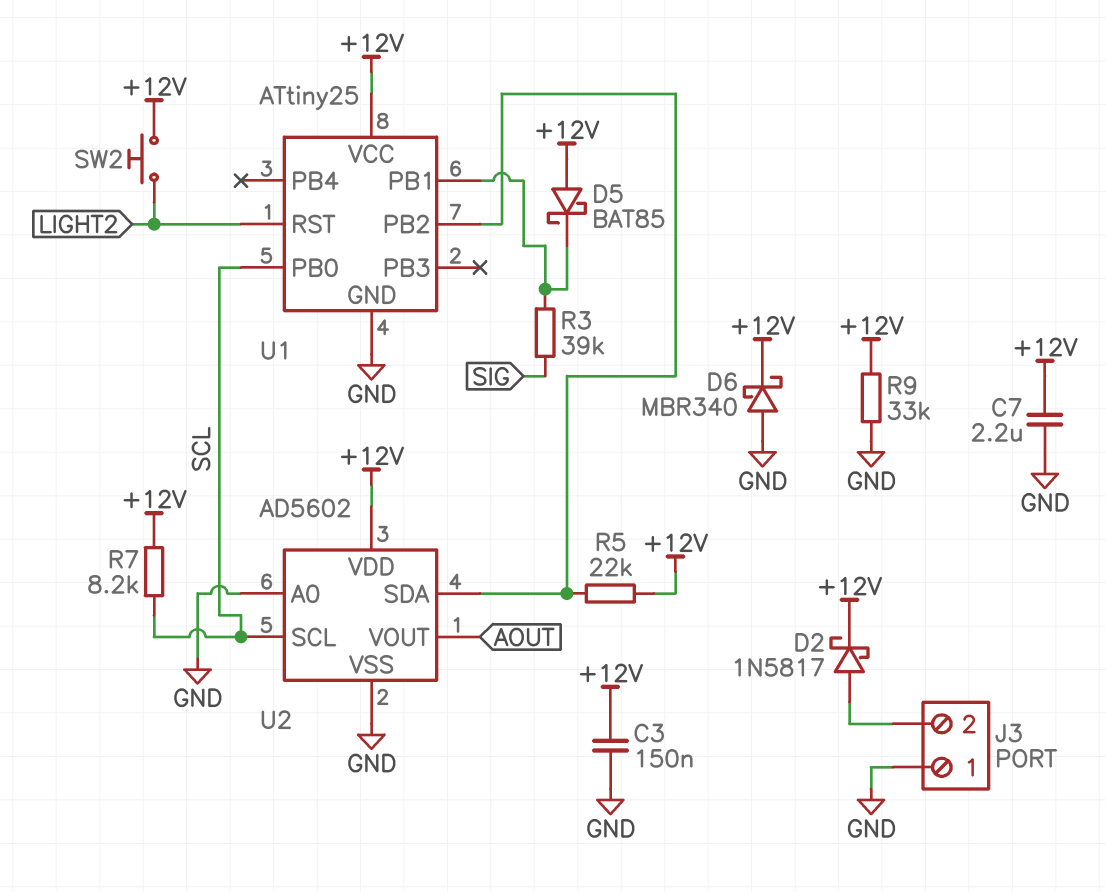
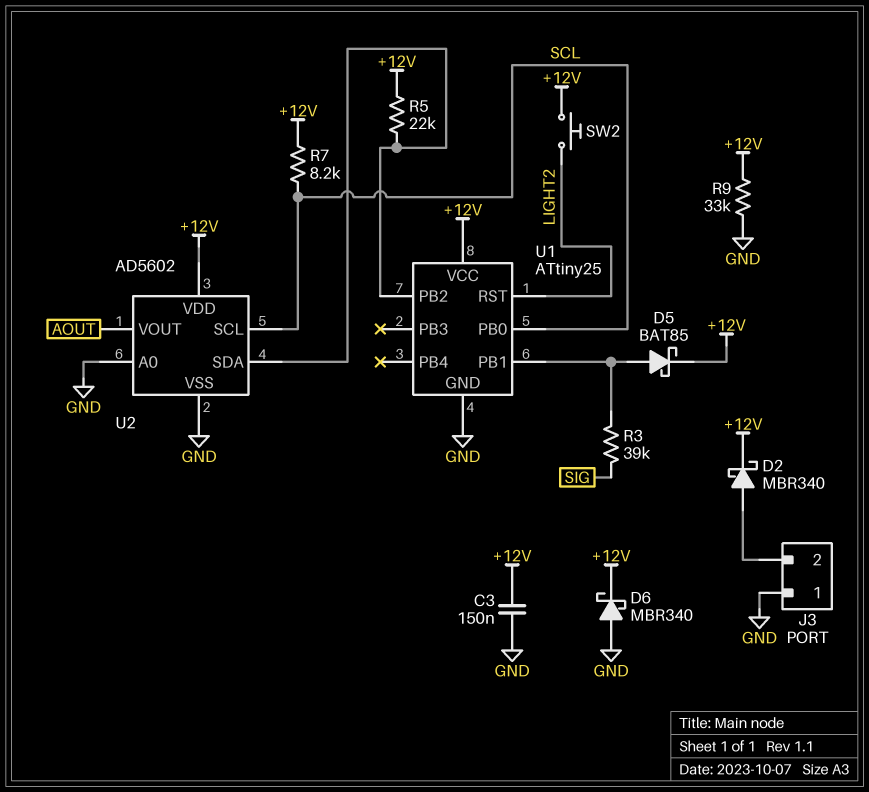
C7: 2.2uF (+12V, GND) -> none
D2: schottky 1N5817 (A J3/2, K +12V) -> schottky MBR340 (A J3/2, K +12V)
D5: schottky BAT85 (A +12V, K U1/PB1) -> schottky BAT85 (A U1/PB1, K +12V)

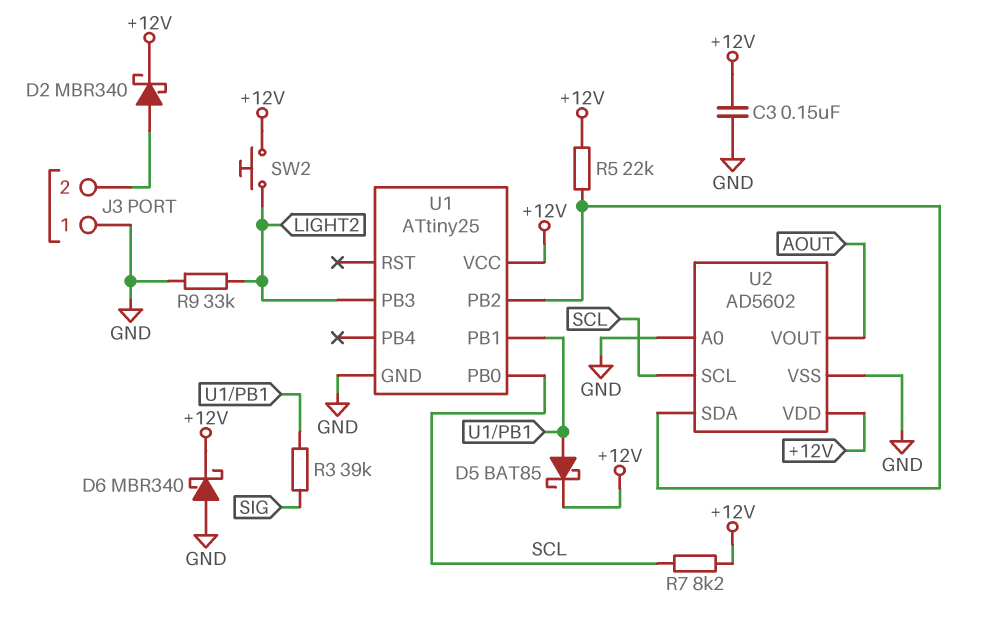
R9: 33k (+12V, GND) -> 33k (GND, LIGHT2)
U1 pin PB3: none -> LIGHT2
U1 pin RST: LIGHT2 -> none

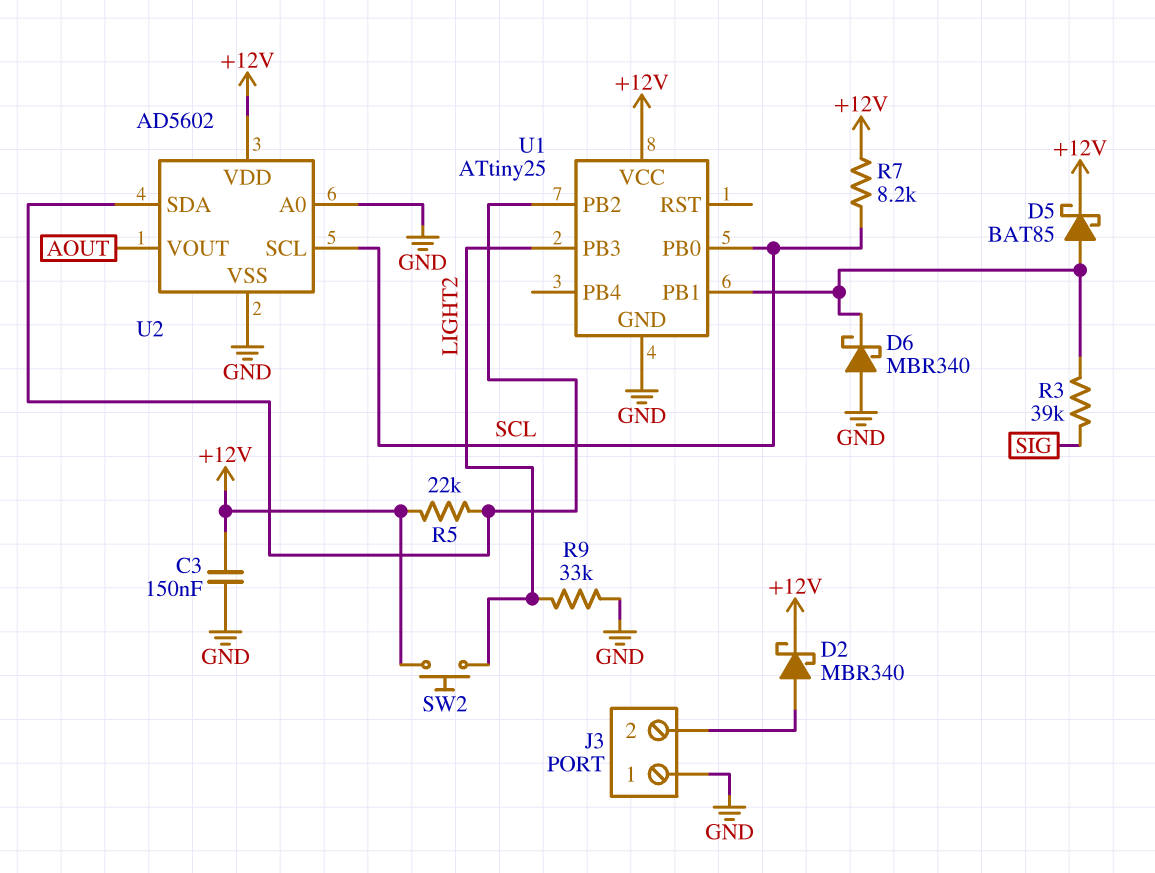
D6: schottky MBR340 (A GND, K +12V) -> schottky MBR340 (A GND, K U1/PB1)

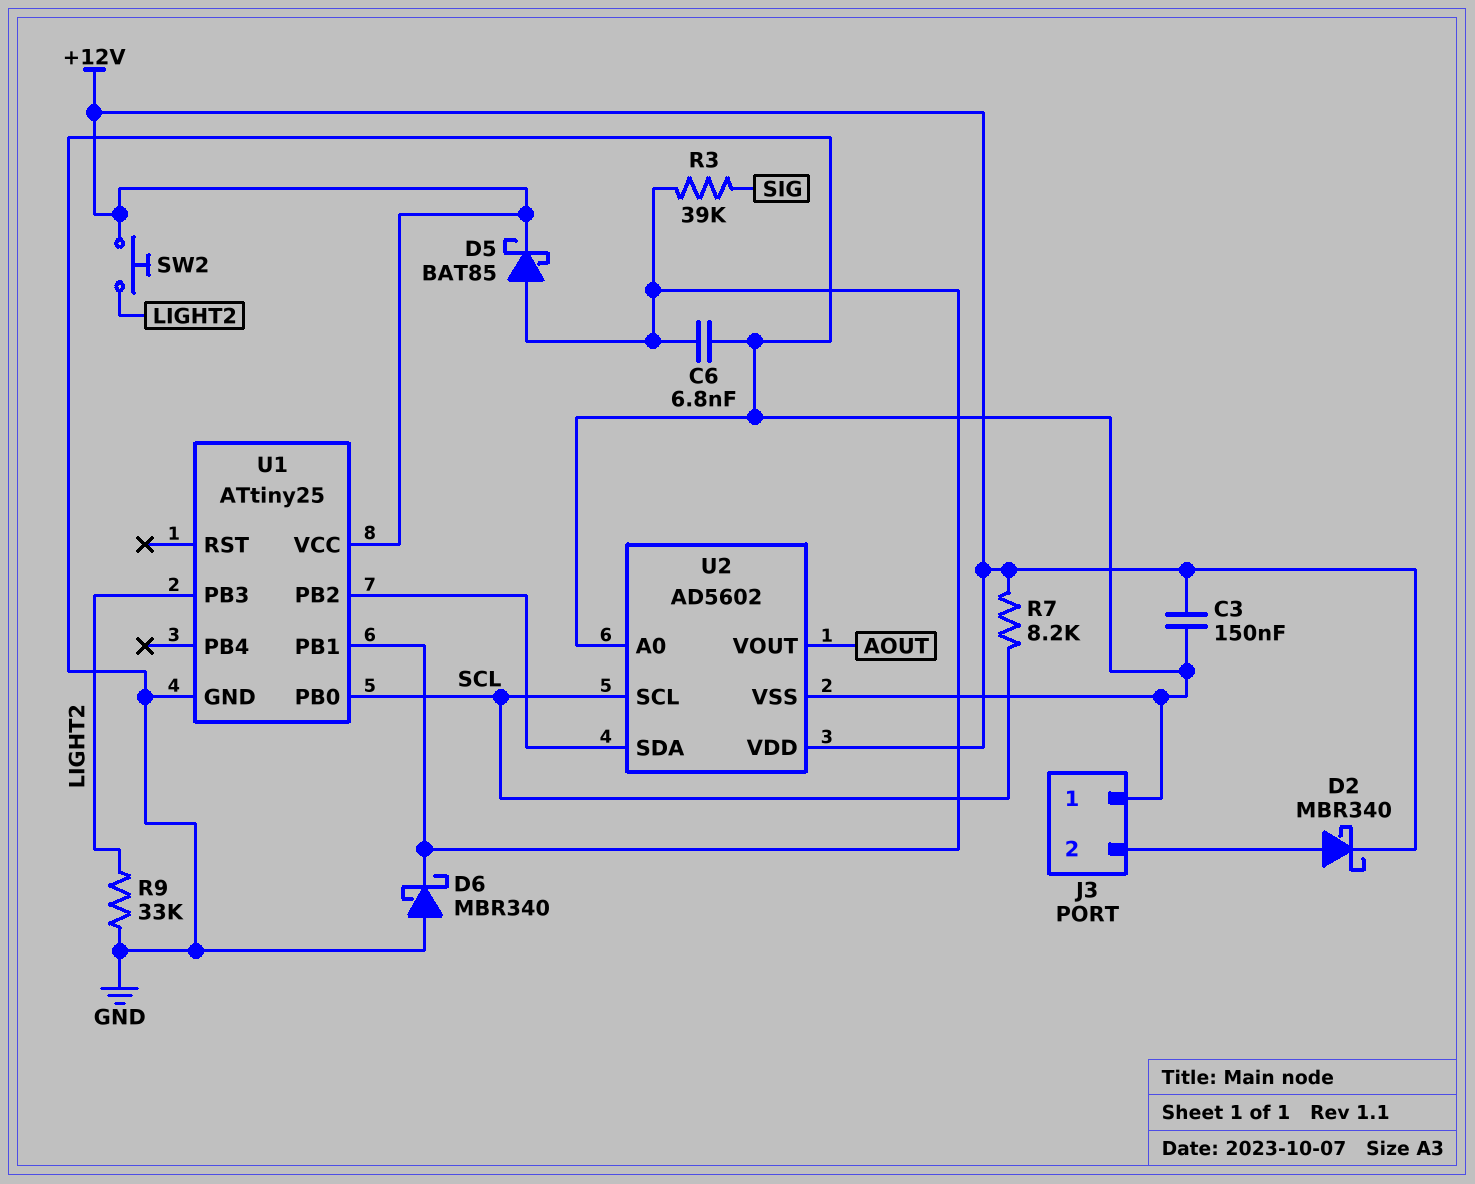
C6: none -> 6.8nF (GND, U1/PB1)
R5: 22k (+12V, U1/PB2) -> none

